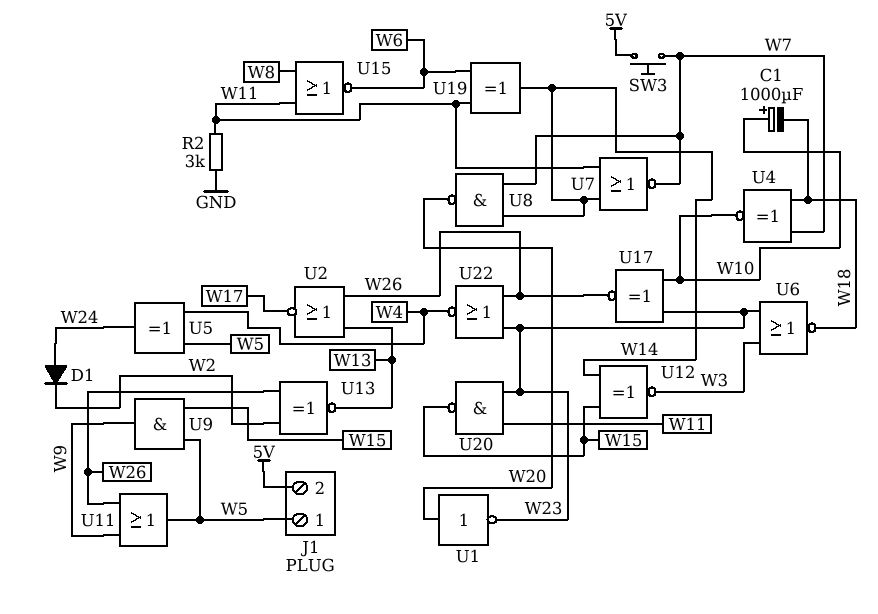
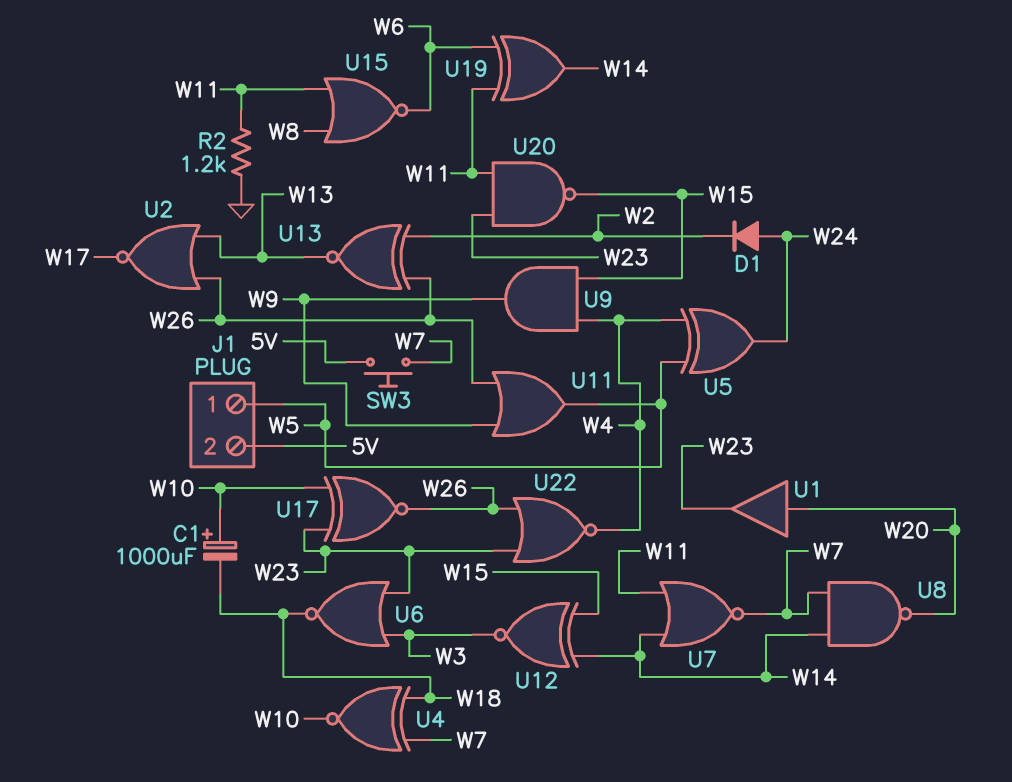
R2: 3k (GND, W11) -> 1.2k (GND, W11)
U1: NOT (in W20, out W23) -> buffer (in W20, out W23)
U9: AND (in W5, in W15, out W9) -> AND (in W4, in W15, out W9)

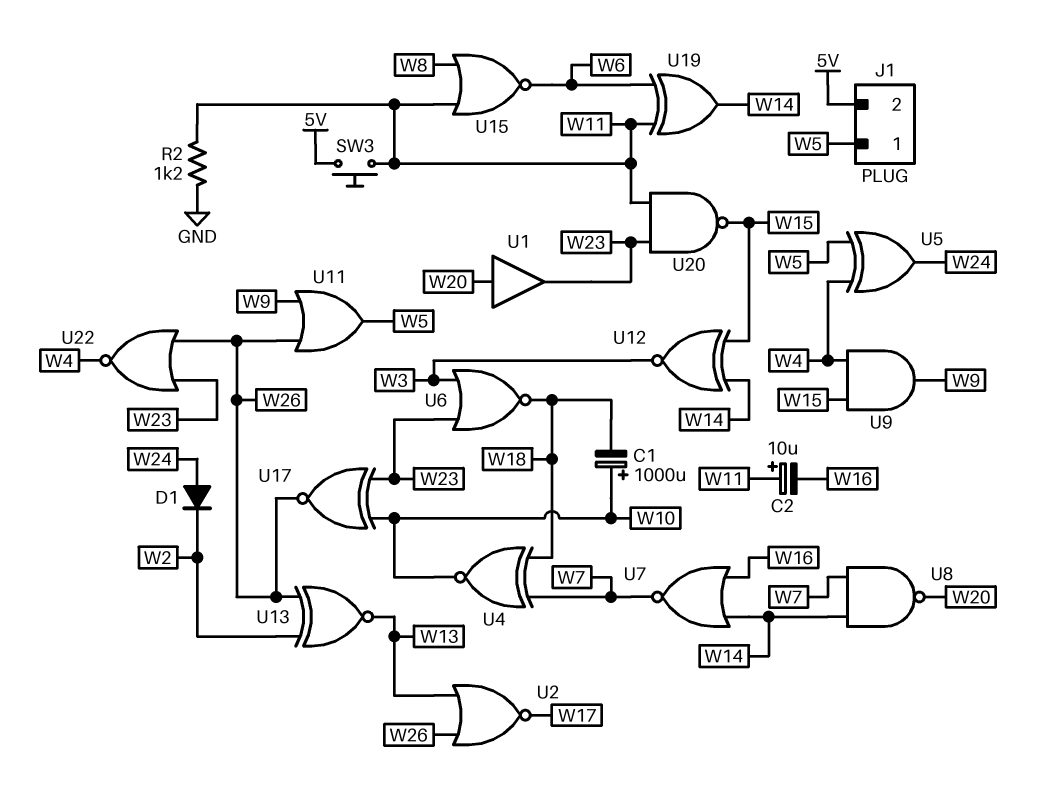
C2: none -> 10uF (plus W11, minus W16)
SW3: button (5V, W7) -> button (5V, W11)
U7: NOR (in W11, in W14, out W7) -> NOR (in W14, in W16, out W7)

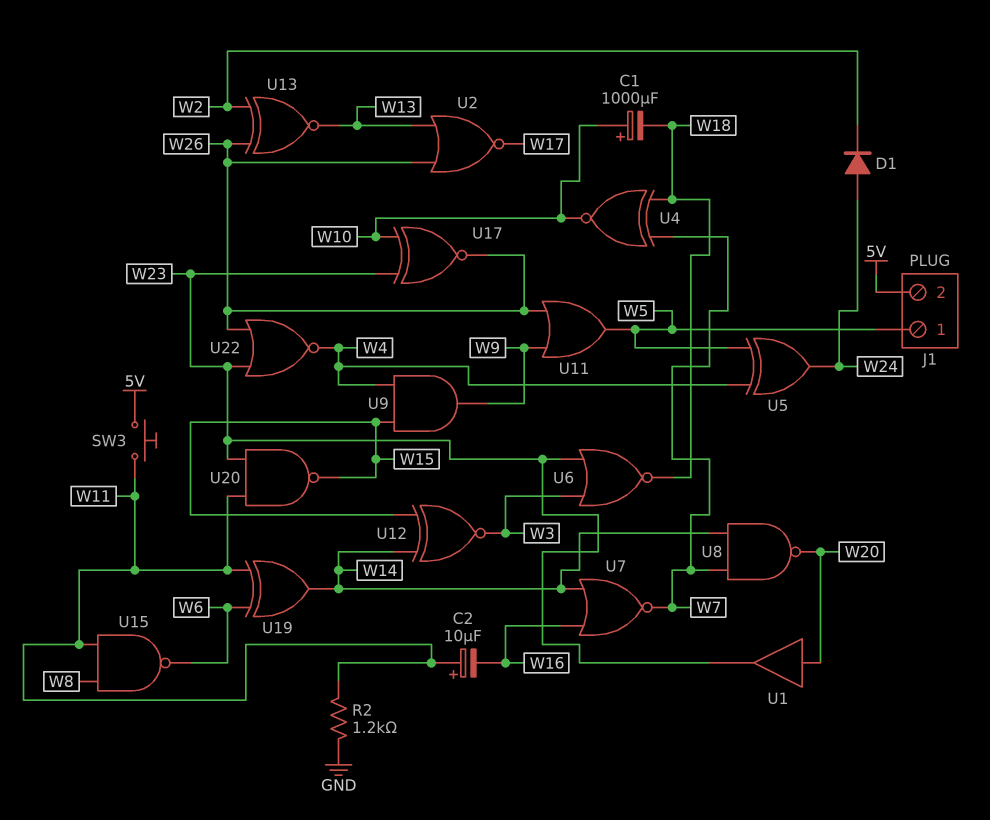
U15: NOR (in W8, in W11, out W6) -> NAND (in W8, in W11, out W6)

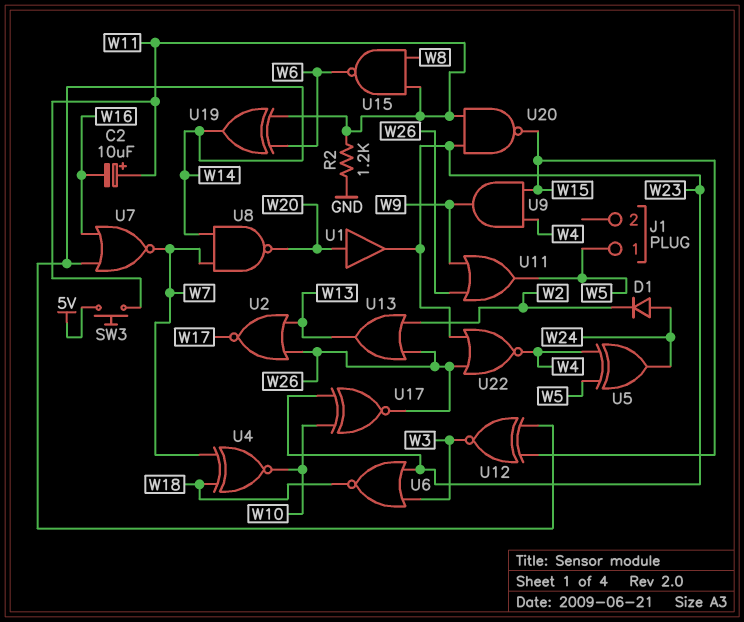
C1: 1000uF (plus W10, minus W18) -> none
J1 pin 2: 5V -> none
U13: XNOR (in W2, in W26, out W13) -> OR (in W2, in W26, out W13)

